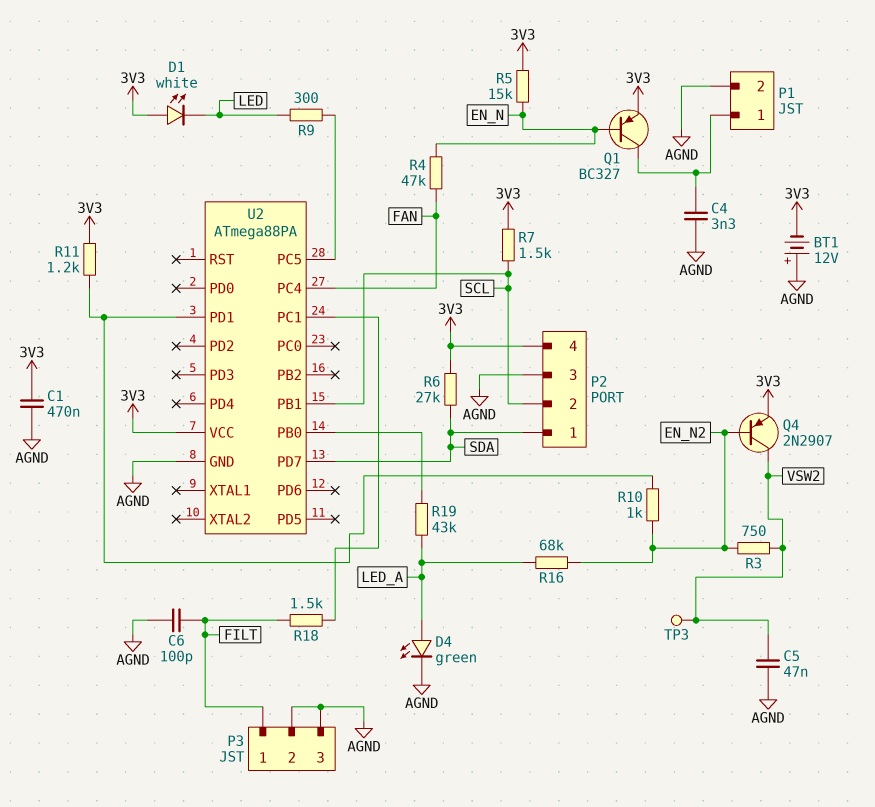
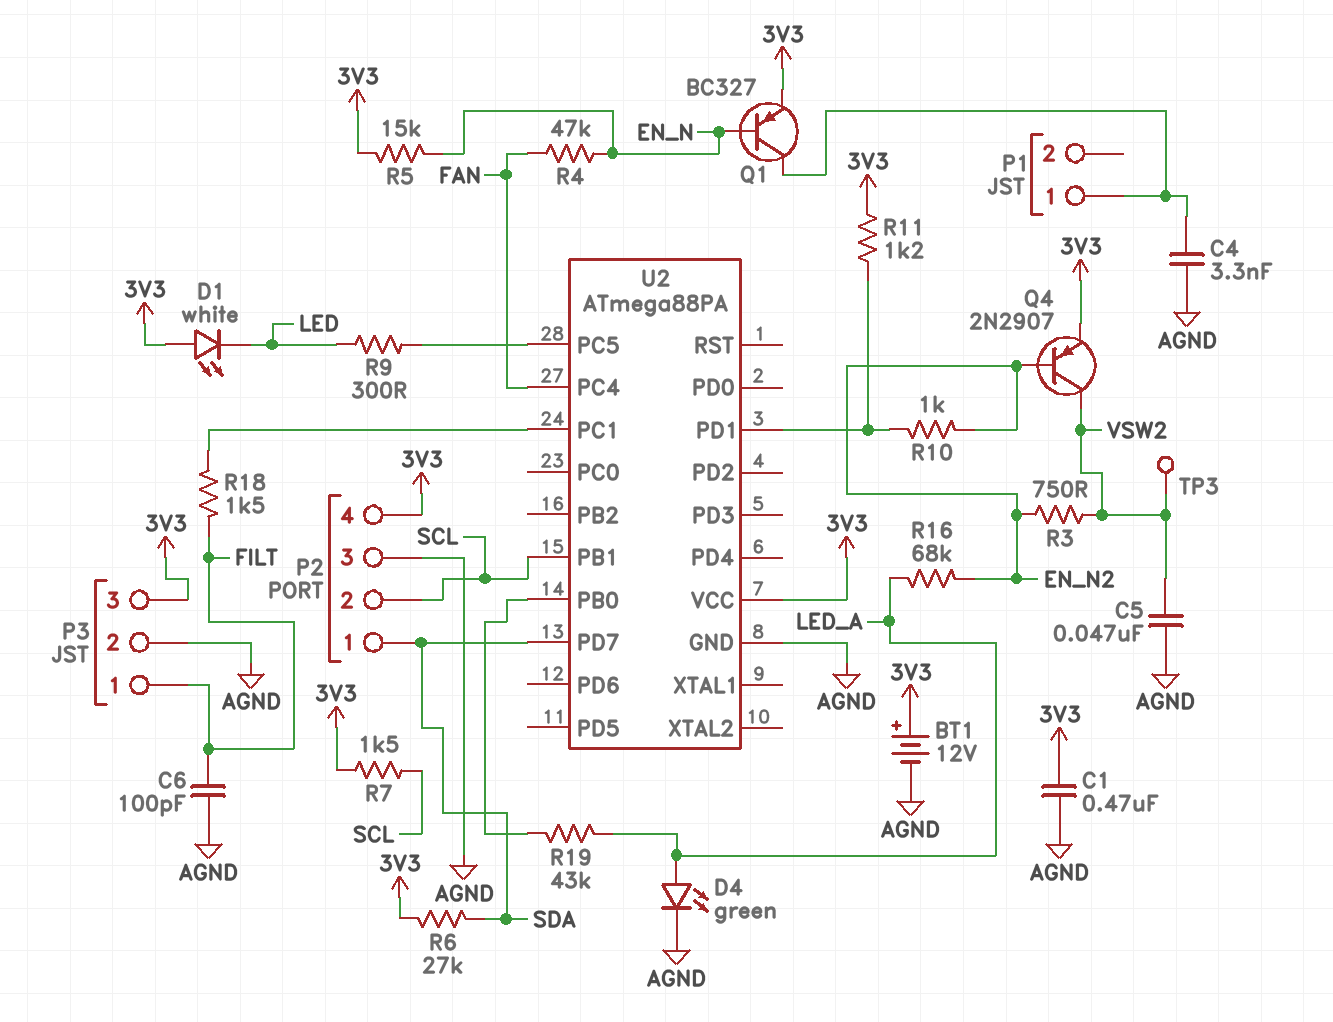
BT1: 12V (plus AGND, minus 3V3) -> 12V (plus 3V3, minus AGND)
P1 pin 2: AGND -> none
P3 pin 3: AGND -> 3V3

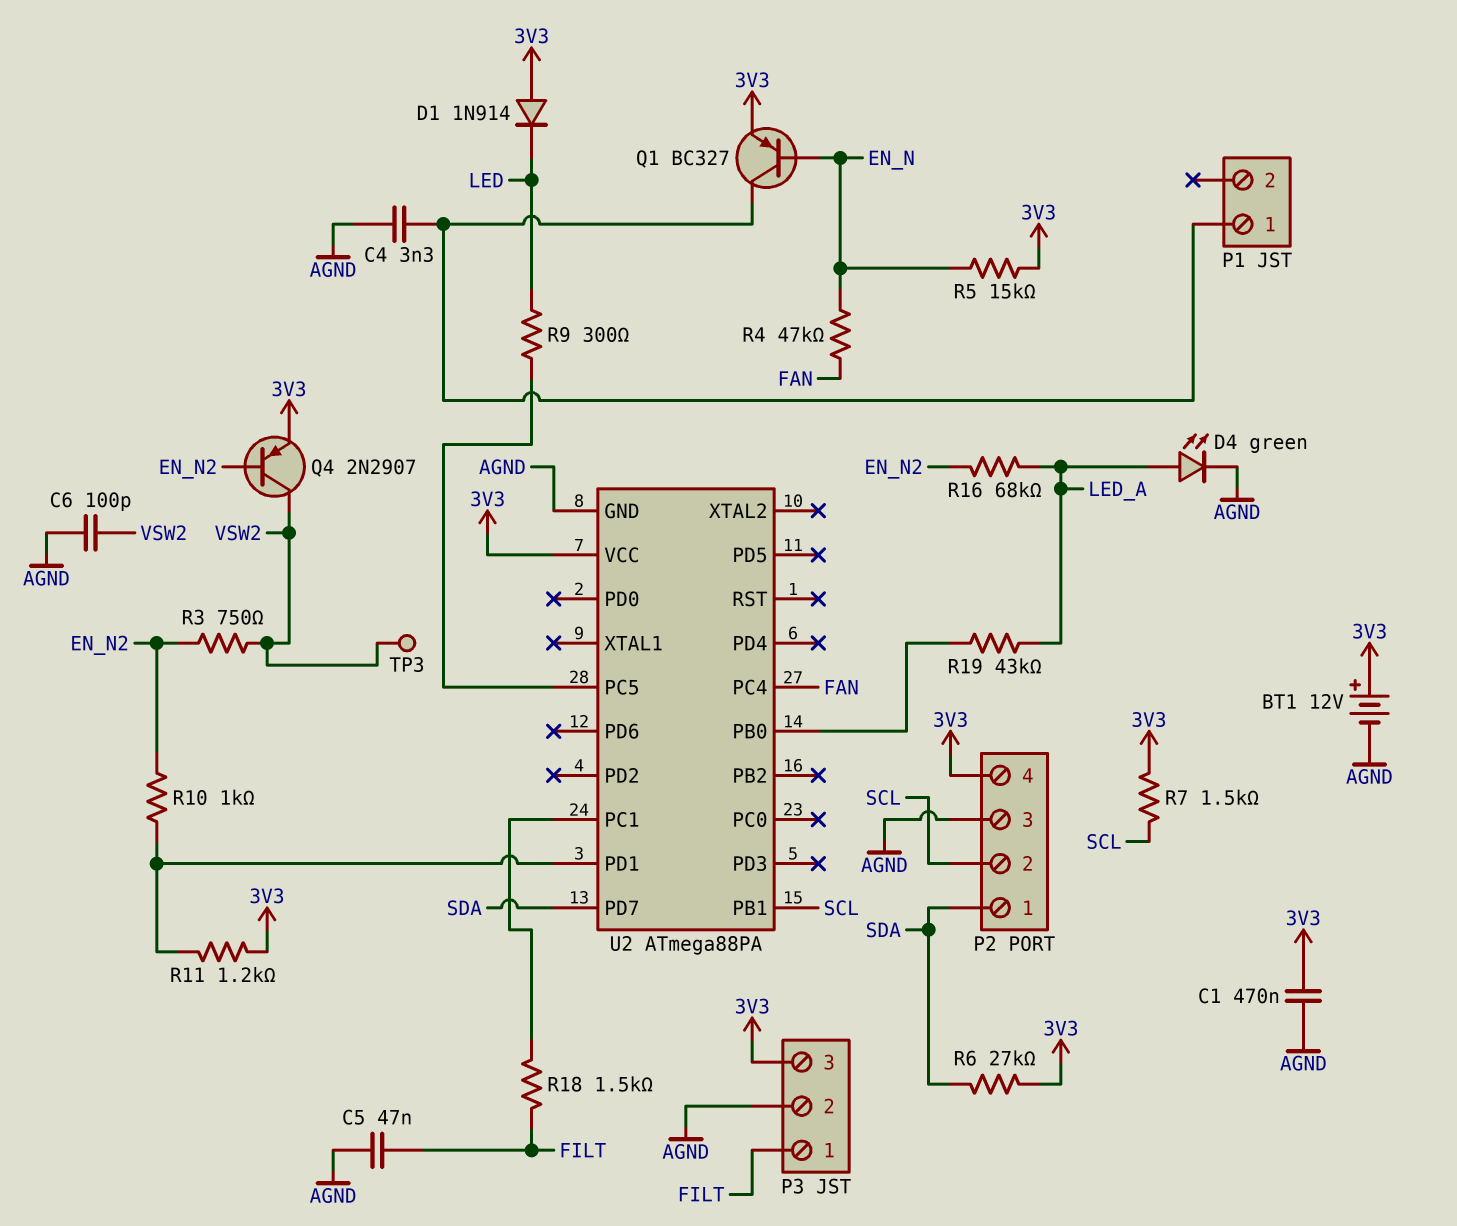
C5: 47nF (AGND, VSW2) -> 47nF (AGND, FILT)
C6: 100pF (AGND, FILT) -> 100pF (AGND, VSW2)
D1: LED white (A 3V3, K LED) -> diode 1N914 (A 3V3, K LED)

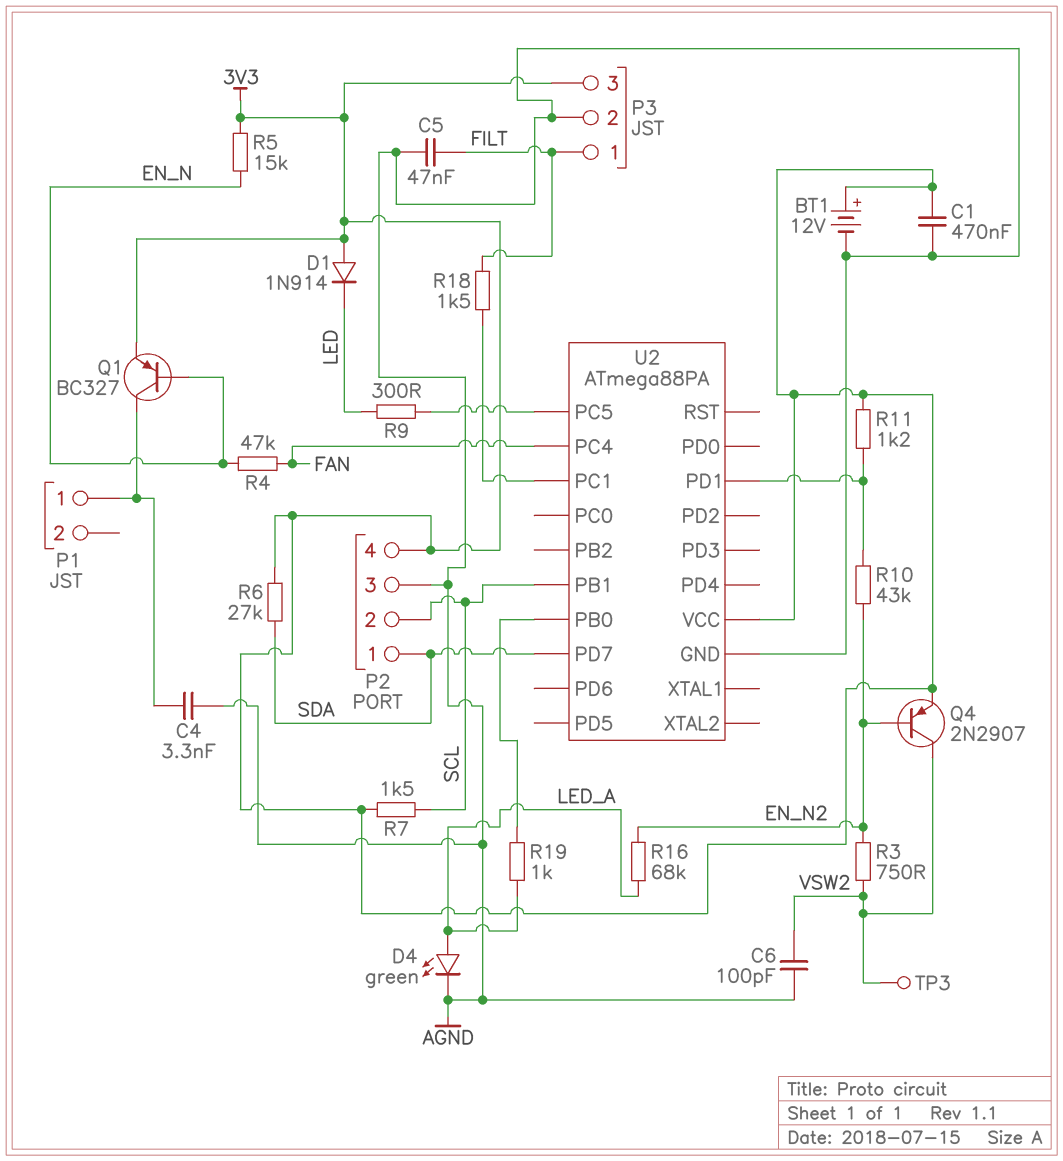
R10: 1k (EN_N2, U2/PD1) -> 43k (EN_N2, U2/PD1)
R19: 43k (LED_A, U2/PB0) -> 1k (LED_A, U2/PB0)

